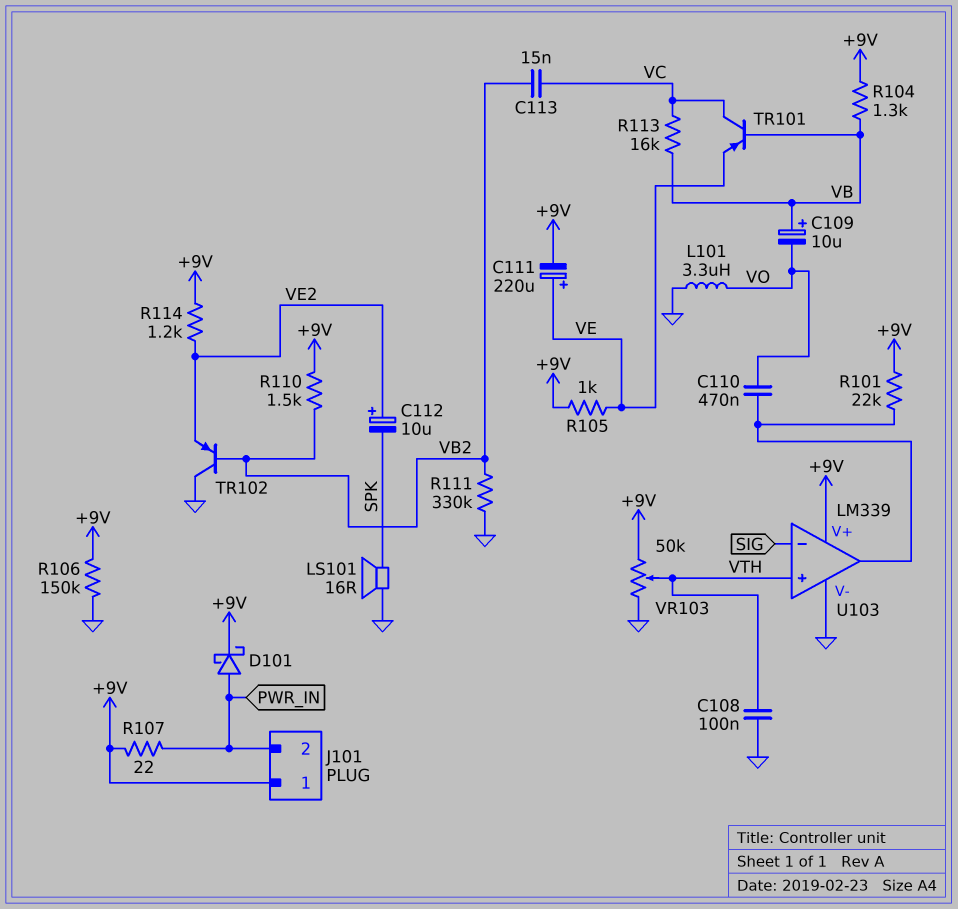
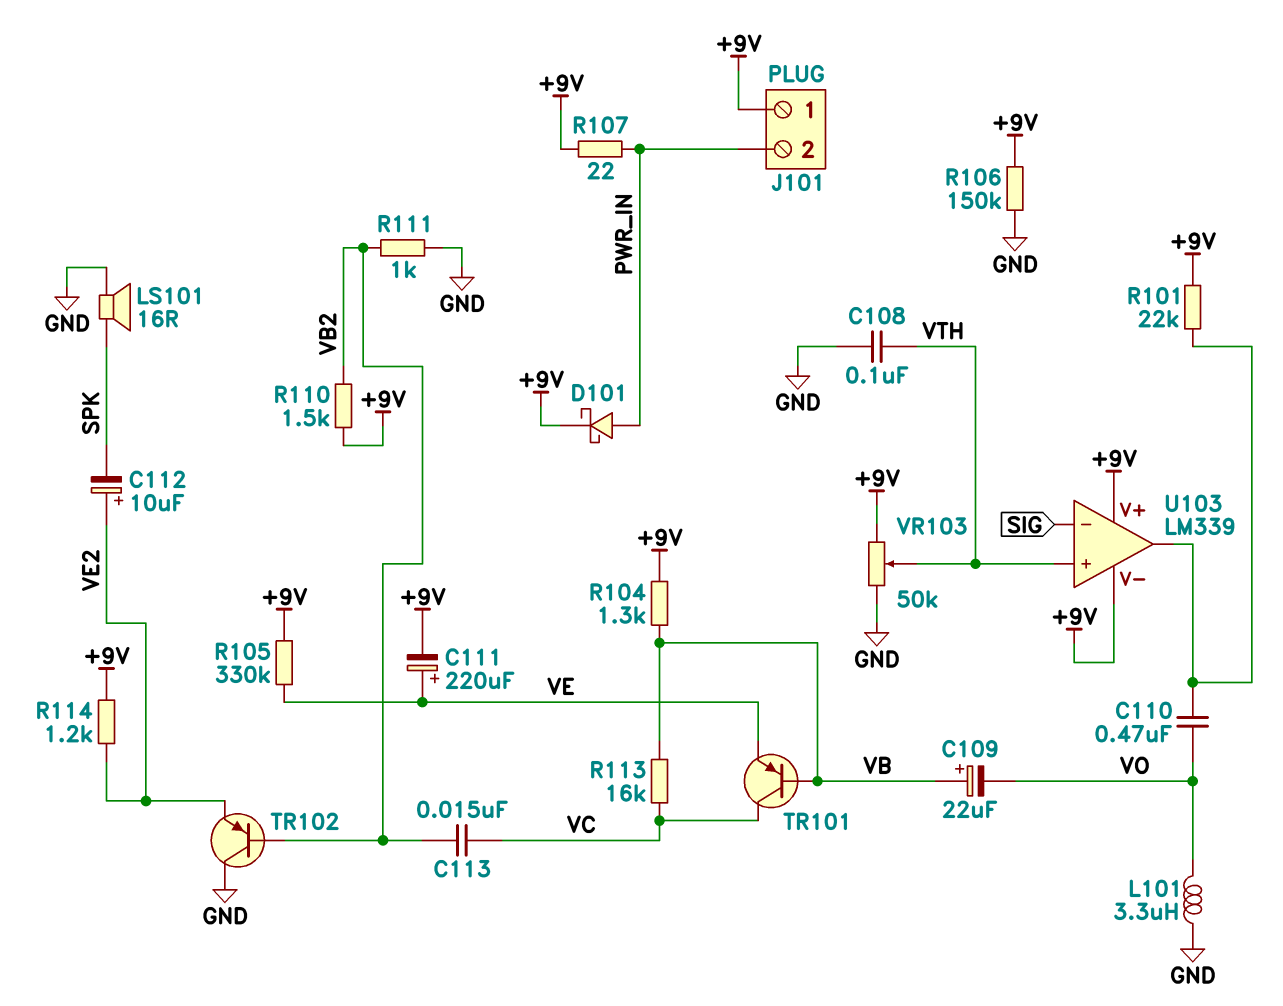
C109: 10uF (plus VB, minus VO) -> 22uF (plus VB, minus VO)
R105: 1k (+9V, VE) -> 330k (+9V, VE)
R111: 330k (GND, VB2) -> 1k (GND, VB2)
U103 pin V-: GND -> +9V

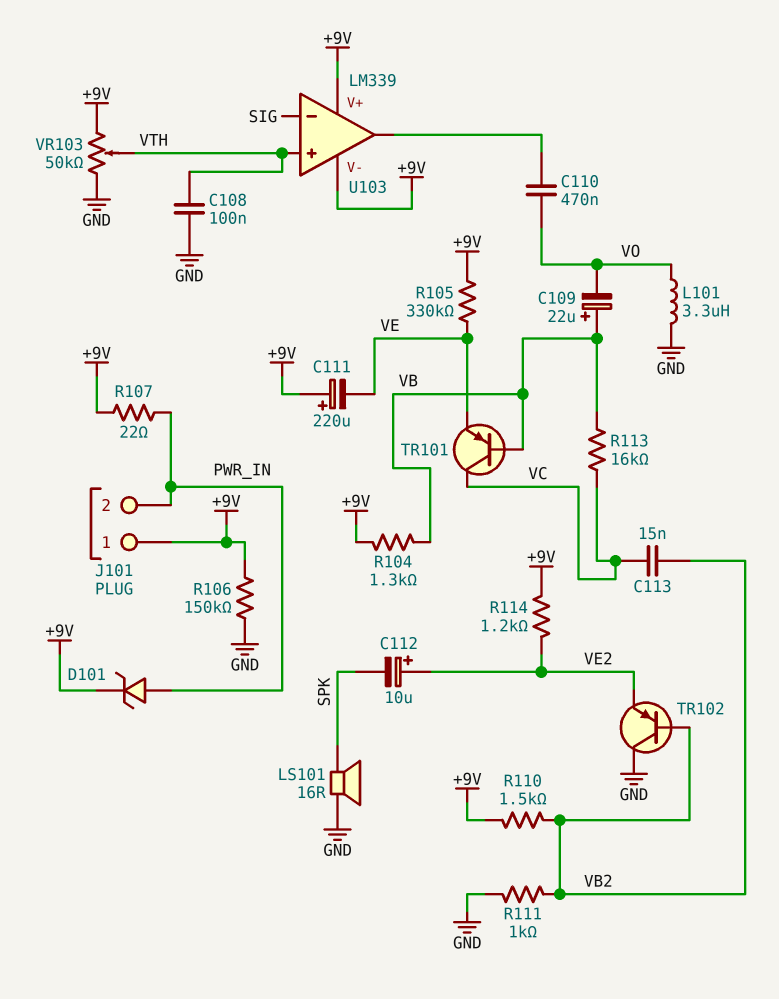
C111: 220uF (plus VE, minus +9V) -> 220uF (plus +9V, minus VE)
D101: schottky (A PWR_IN, K +9V) -> zener (A PWR_IN, K +9V)
R101: 22k (+9V, U103/out) -> none

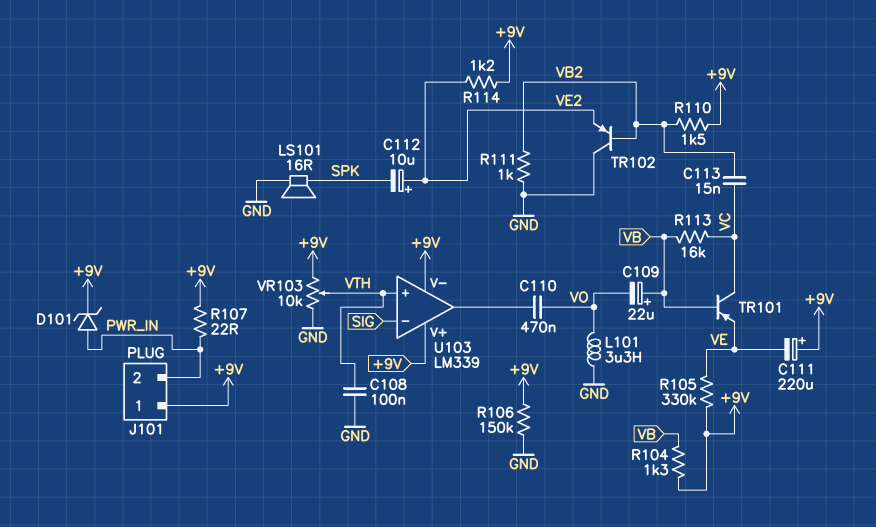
VR103: 50k (+9V, GND, wiper VTH) -> 10k (+9V, GND, wiper VTH)

